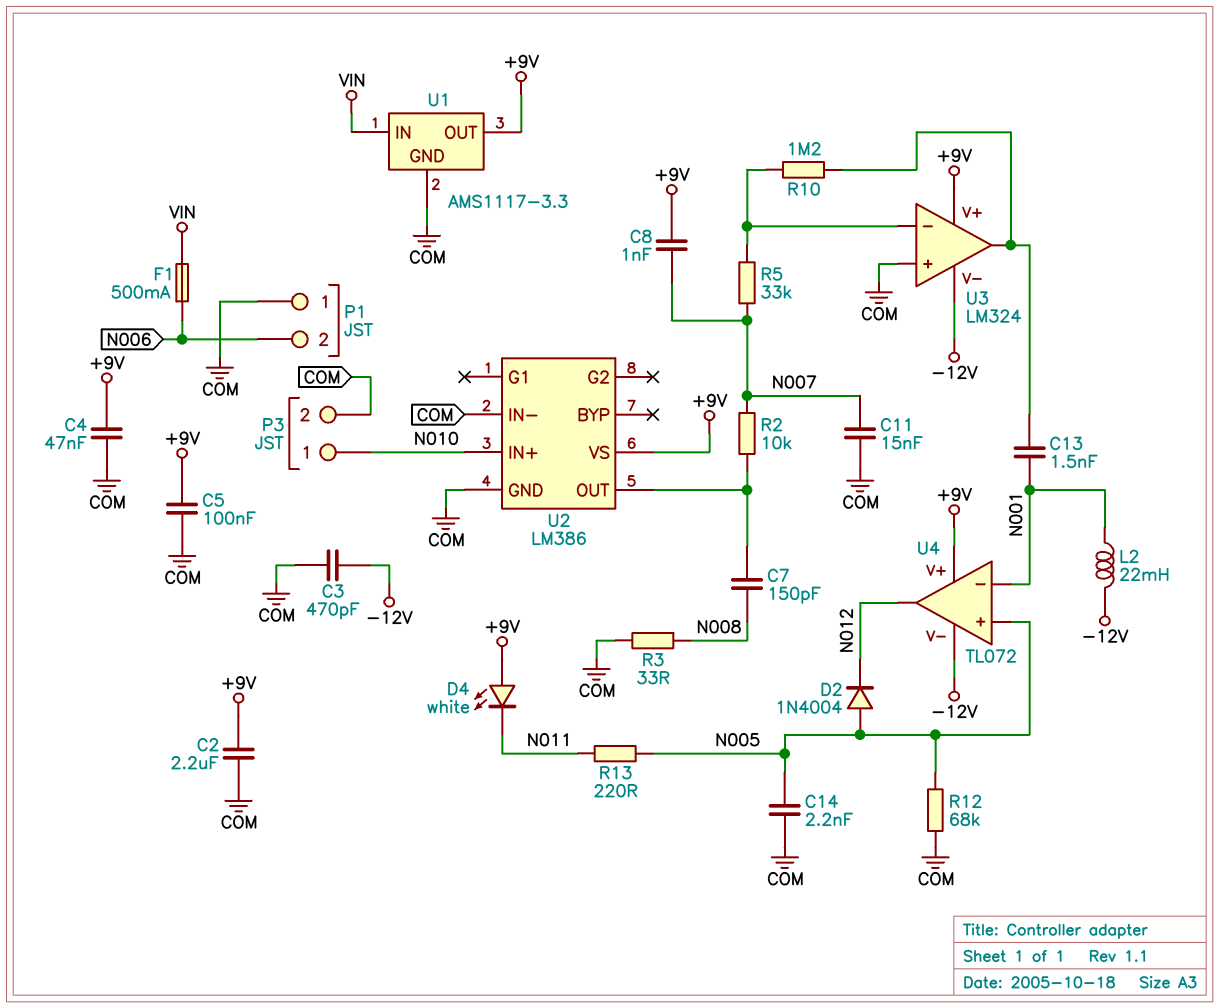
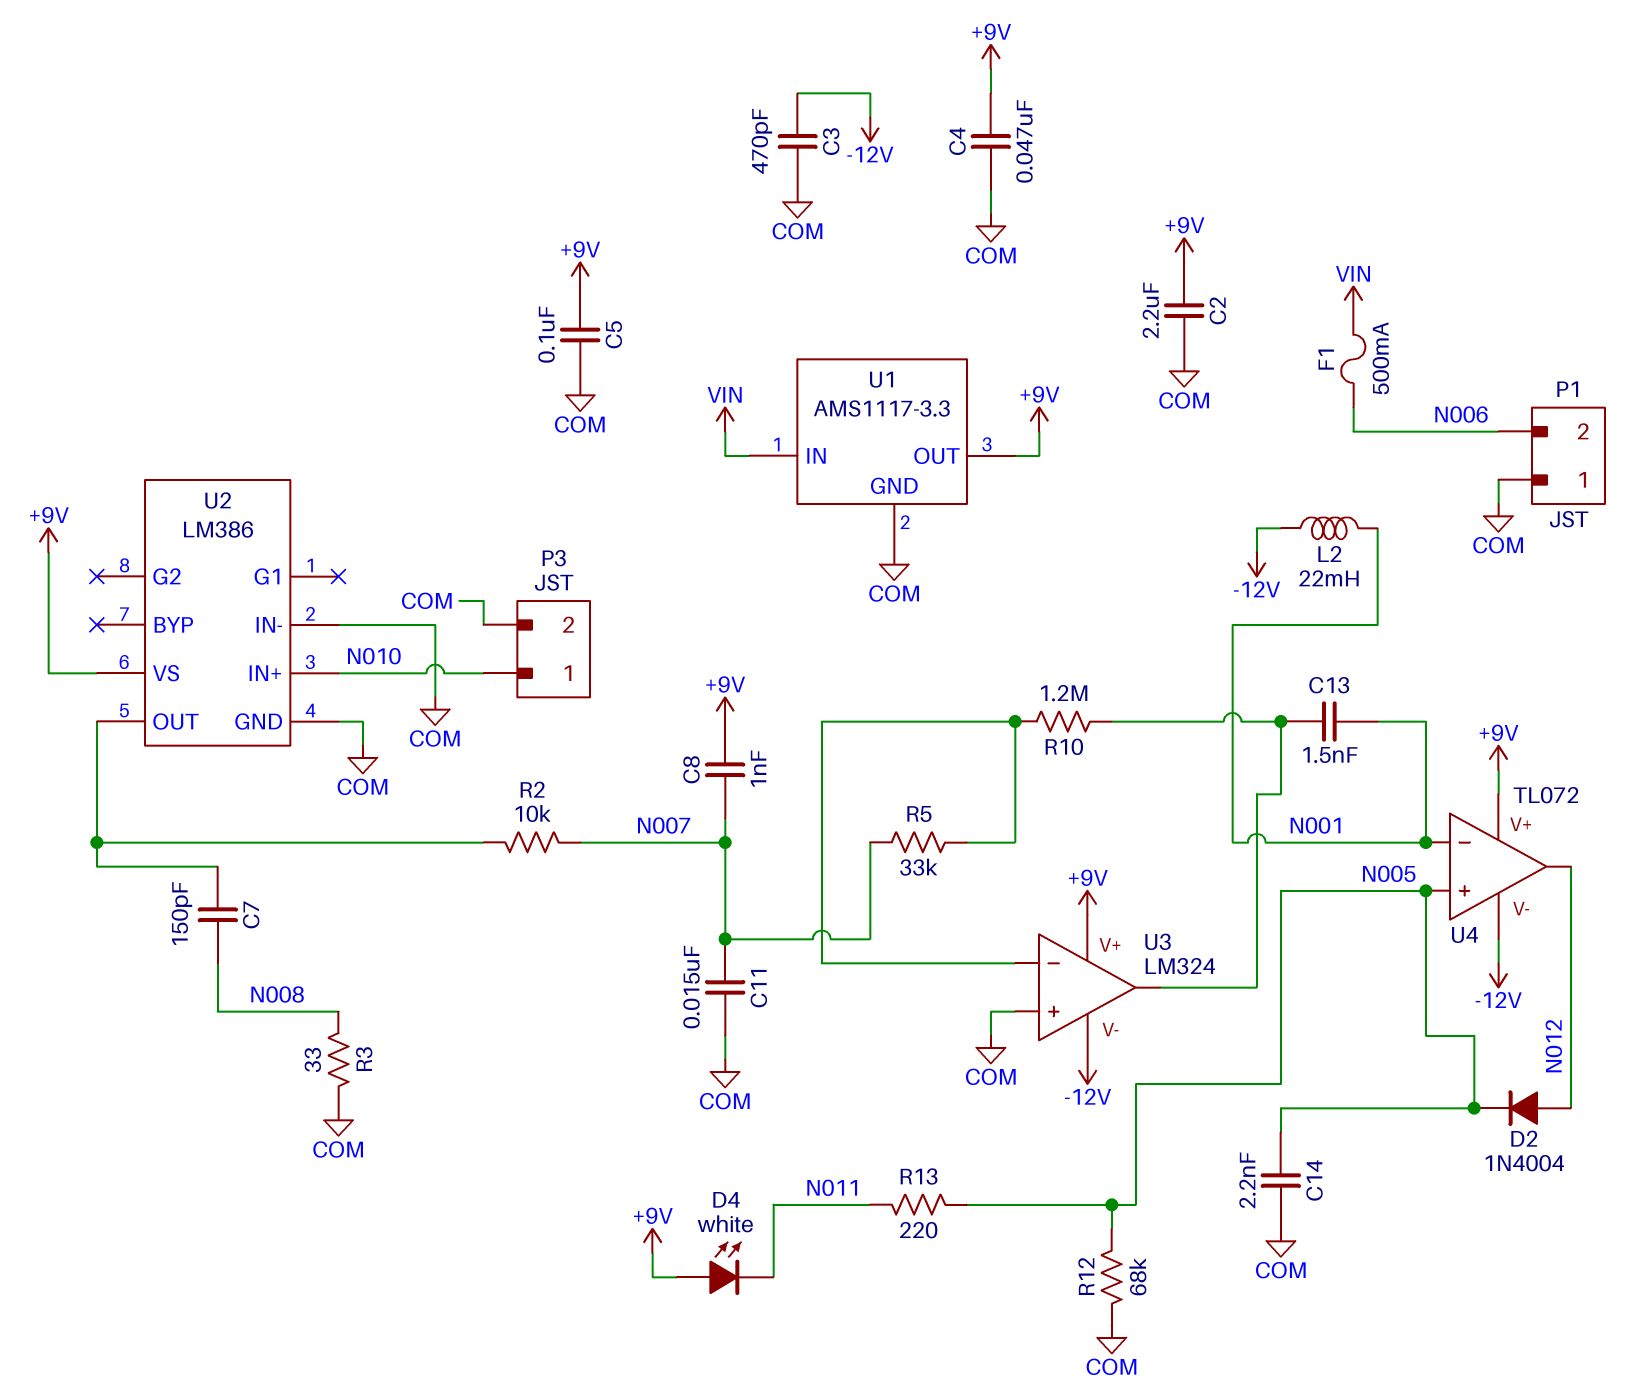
D2: diode 1N4004 (A N005, K N012) -> diode 1N4004 (A N012, K N005)

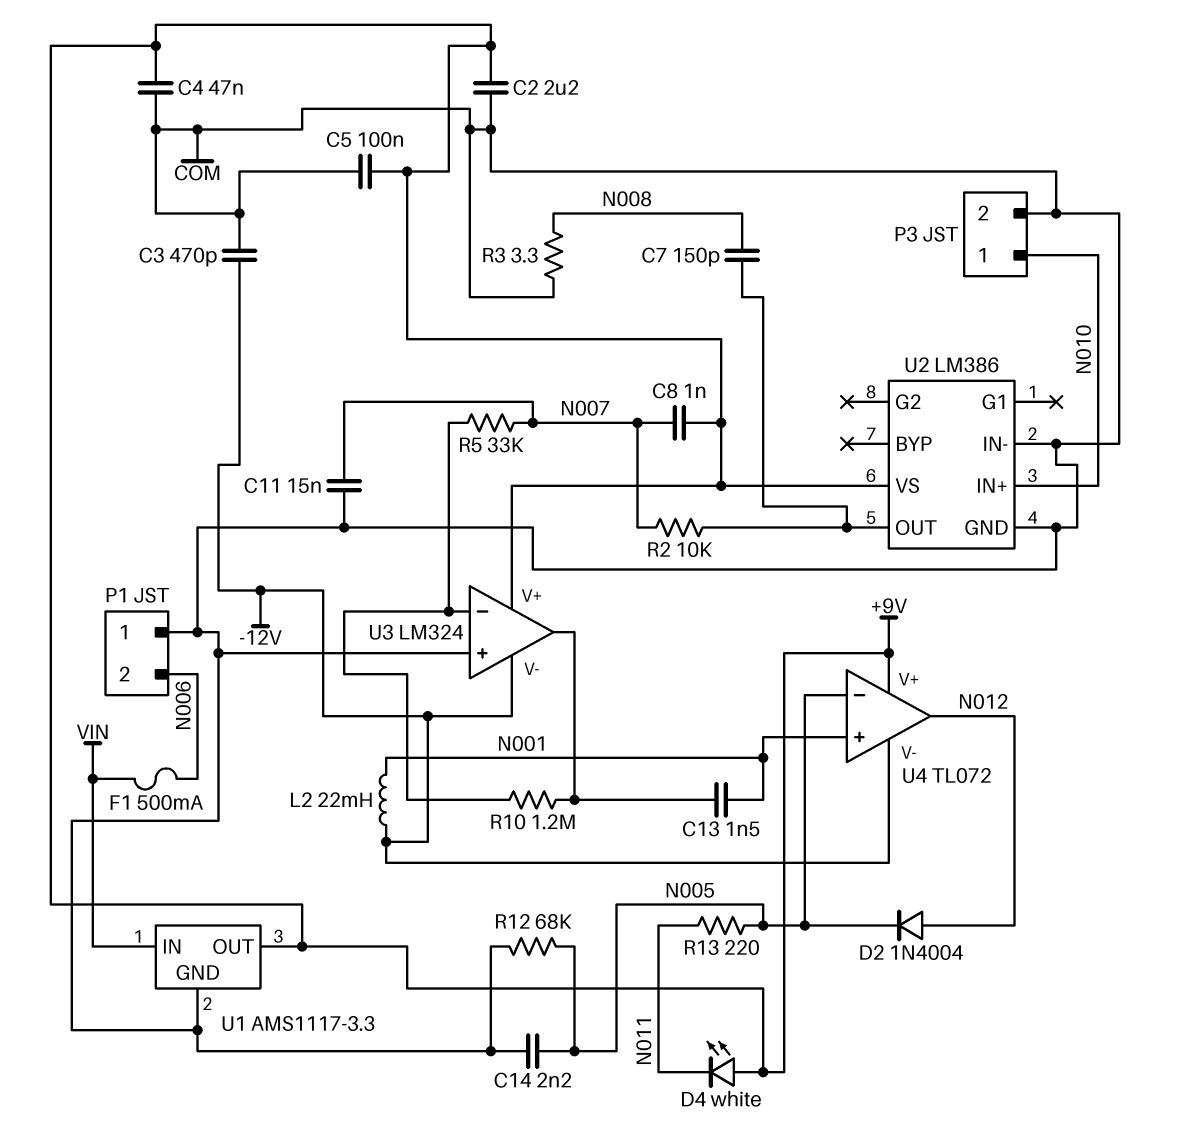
R3: 33 (COM, N008) -> 3.3 (COM, N008)
U4 pin in+: N005 -> N001
U4 pin in-: N001 -> N005

